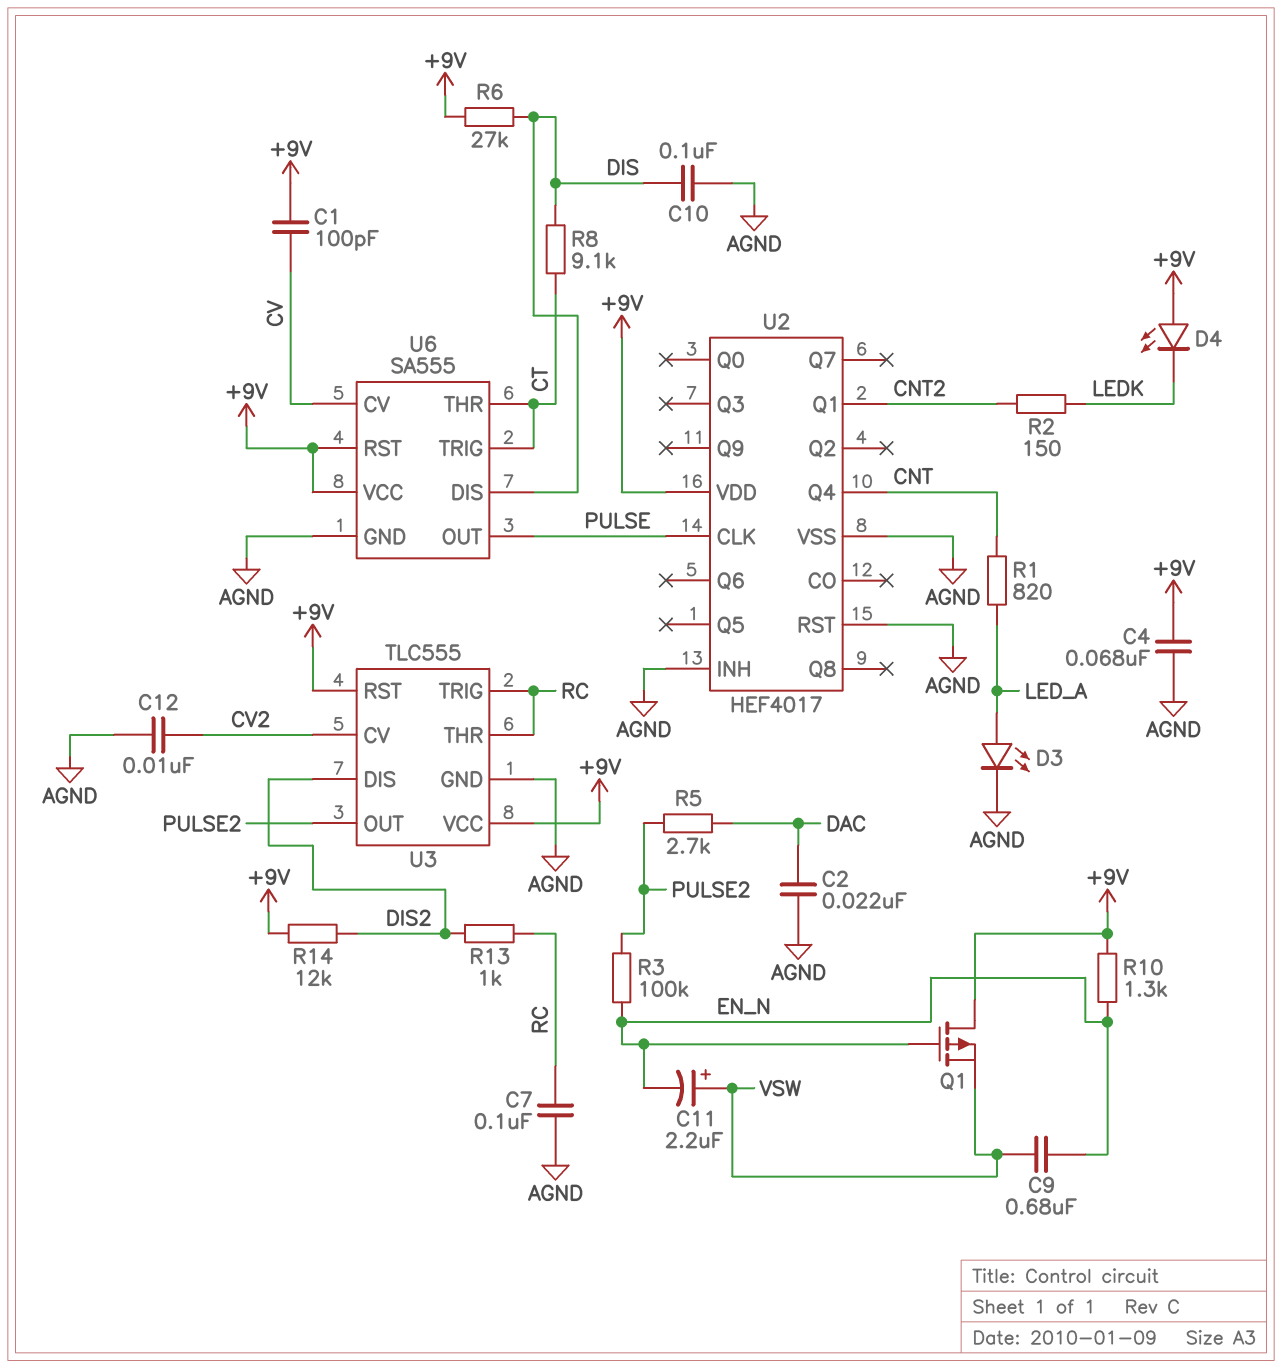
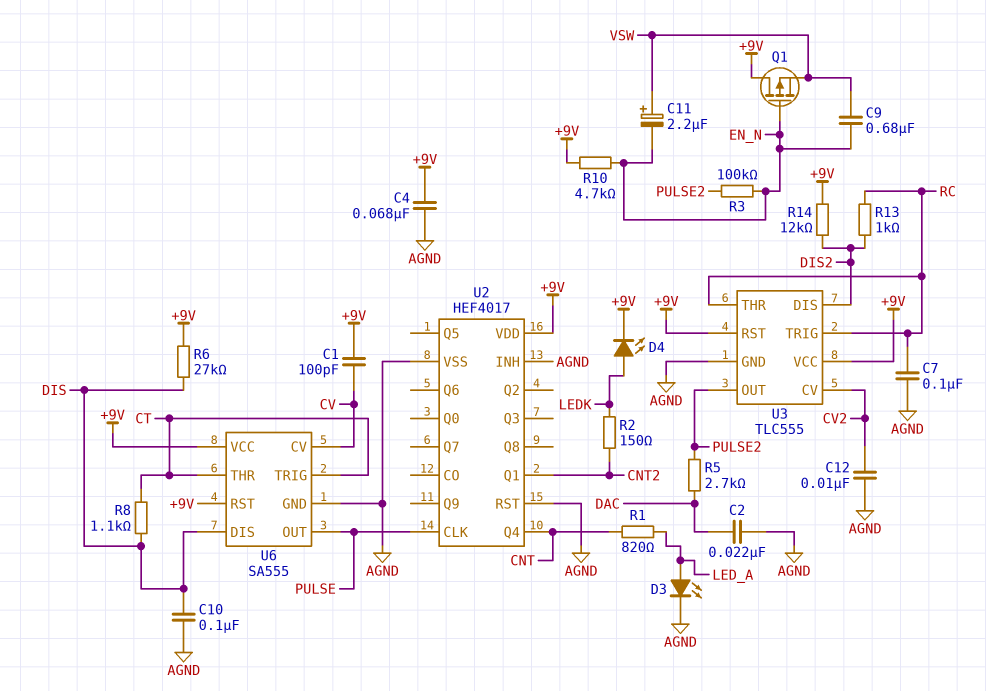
D4: LED (A +9V, K LEDK) -> LED (A LEDK, K +9V)
R8: 9.1k (CT, DIS) -> 1.1k (CT, DIS)
R10: 1.3k (+9V, EN_N) -> 4.7k (+9V, EN_N)

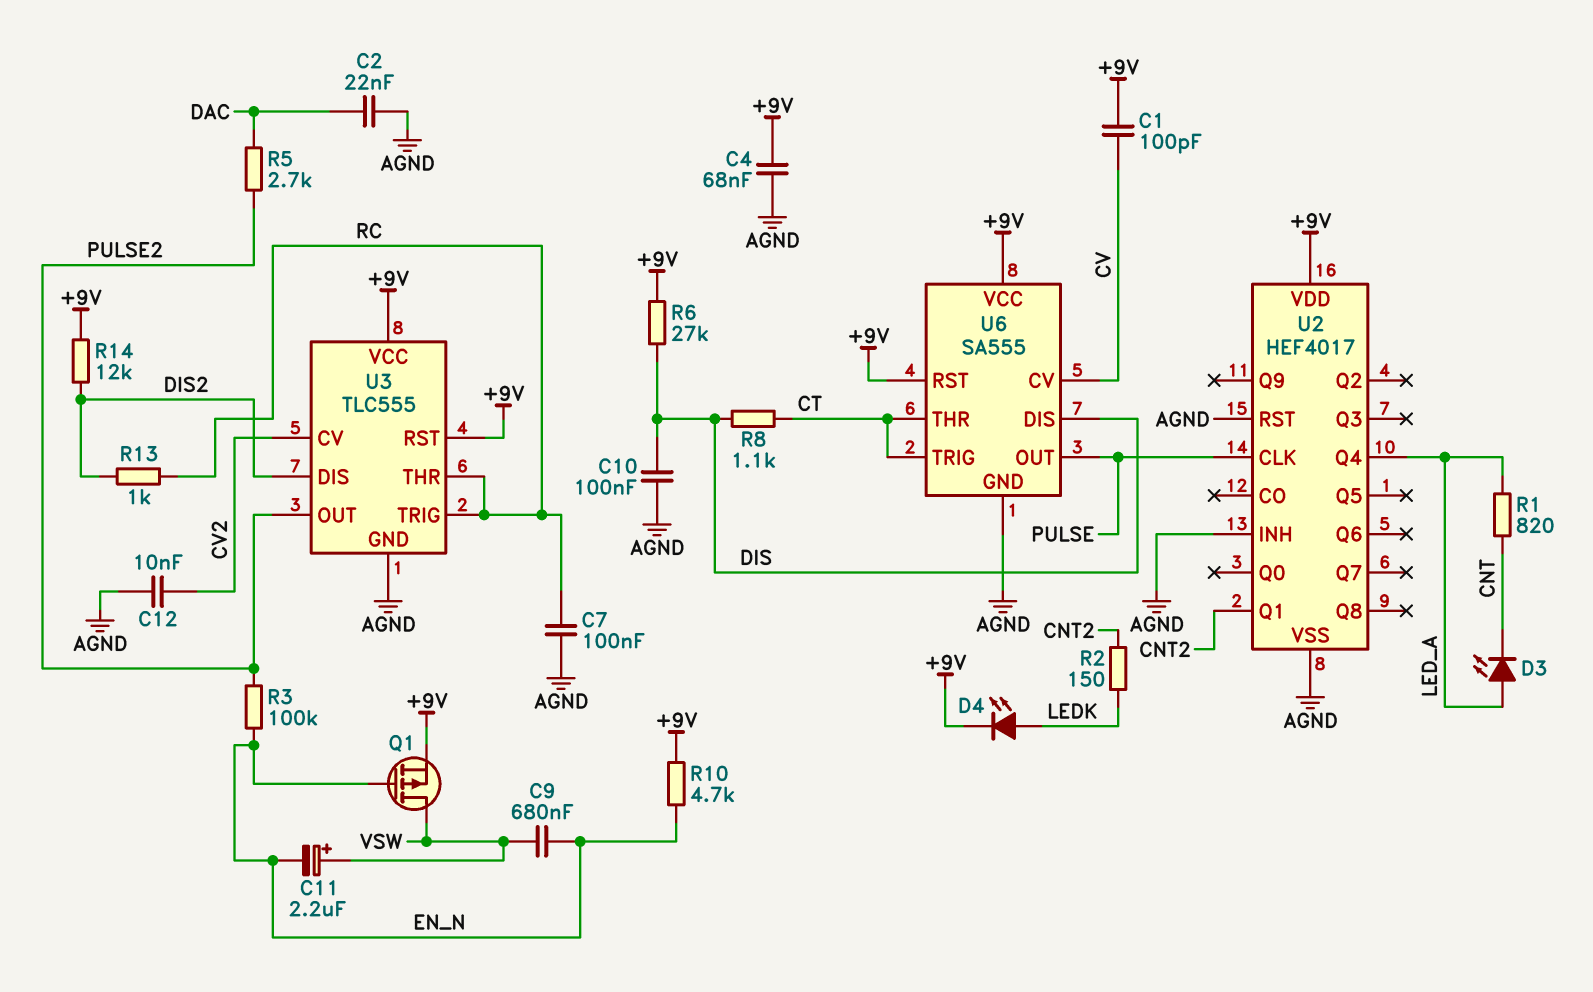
D3: LED (A LED_A, K AGND) -> LED (A LED_A, K CNT)
Q1: PMOS (G EN_N, D +9V, S VSW) -> PMOS (G EN_N, D VSW, S +9V)
U2 pin Q4: CNT -> LED_A

